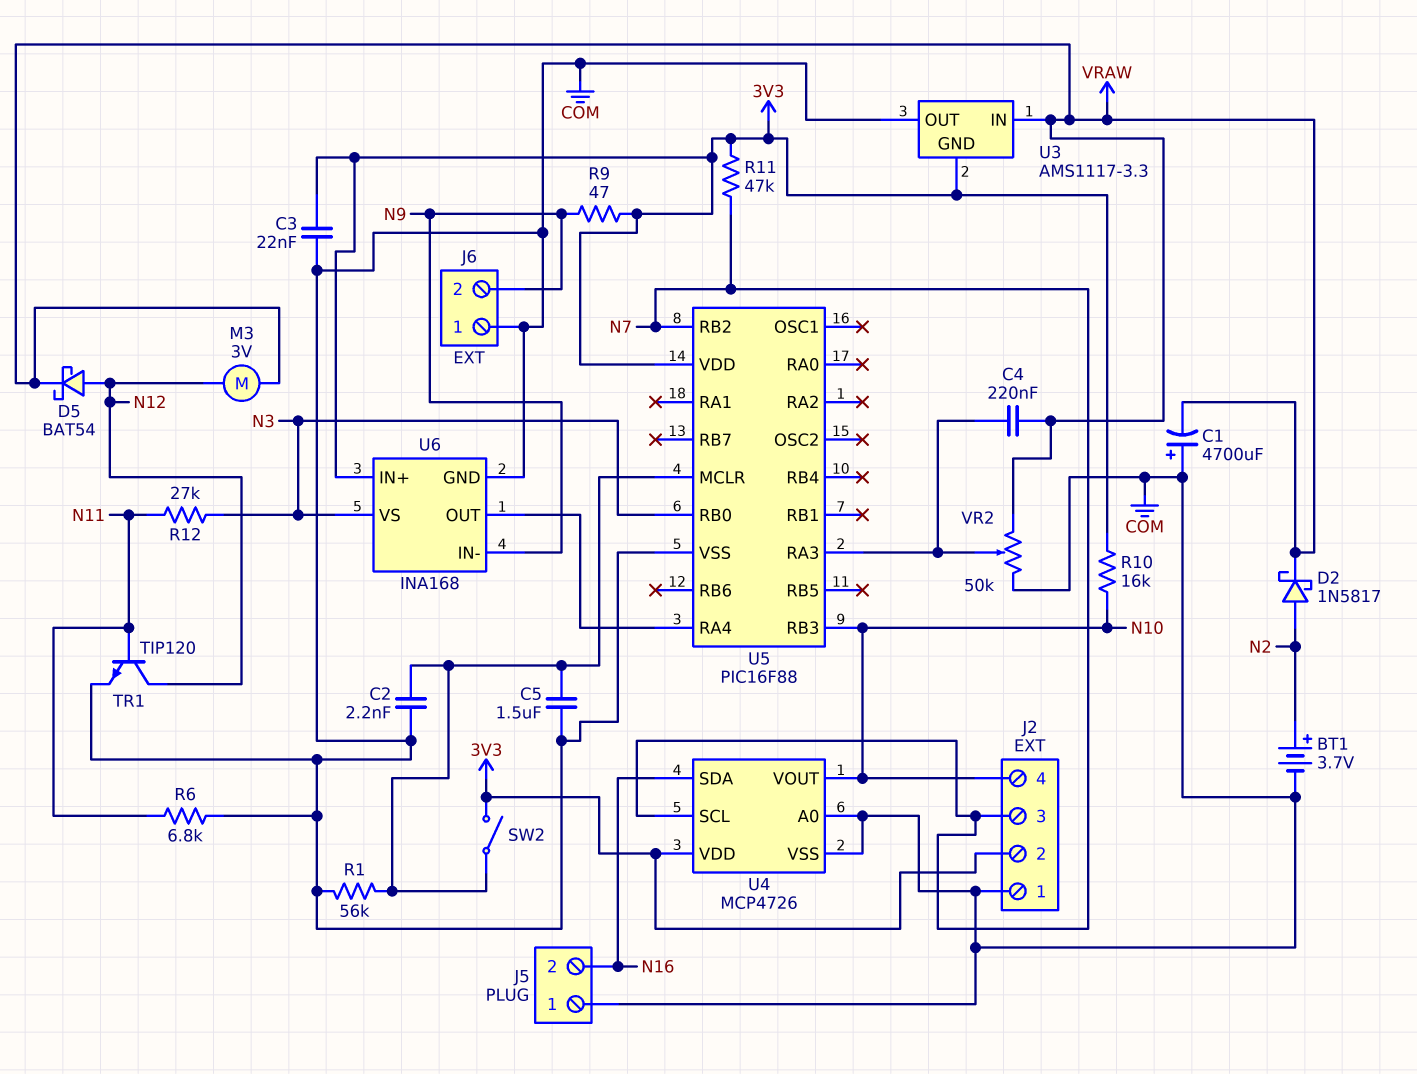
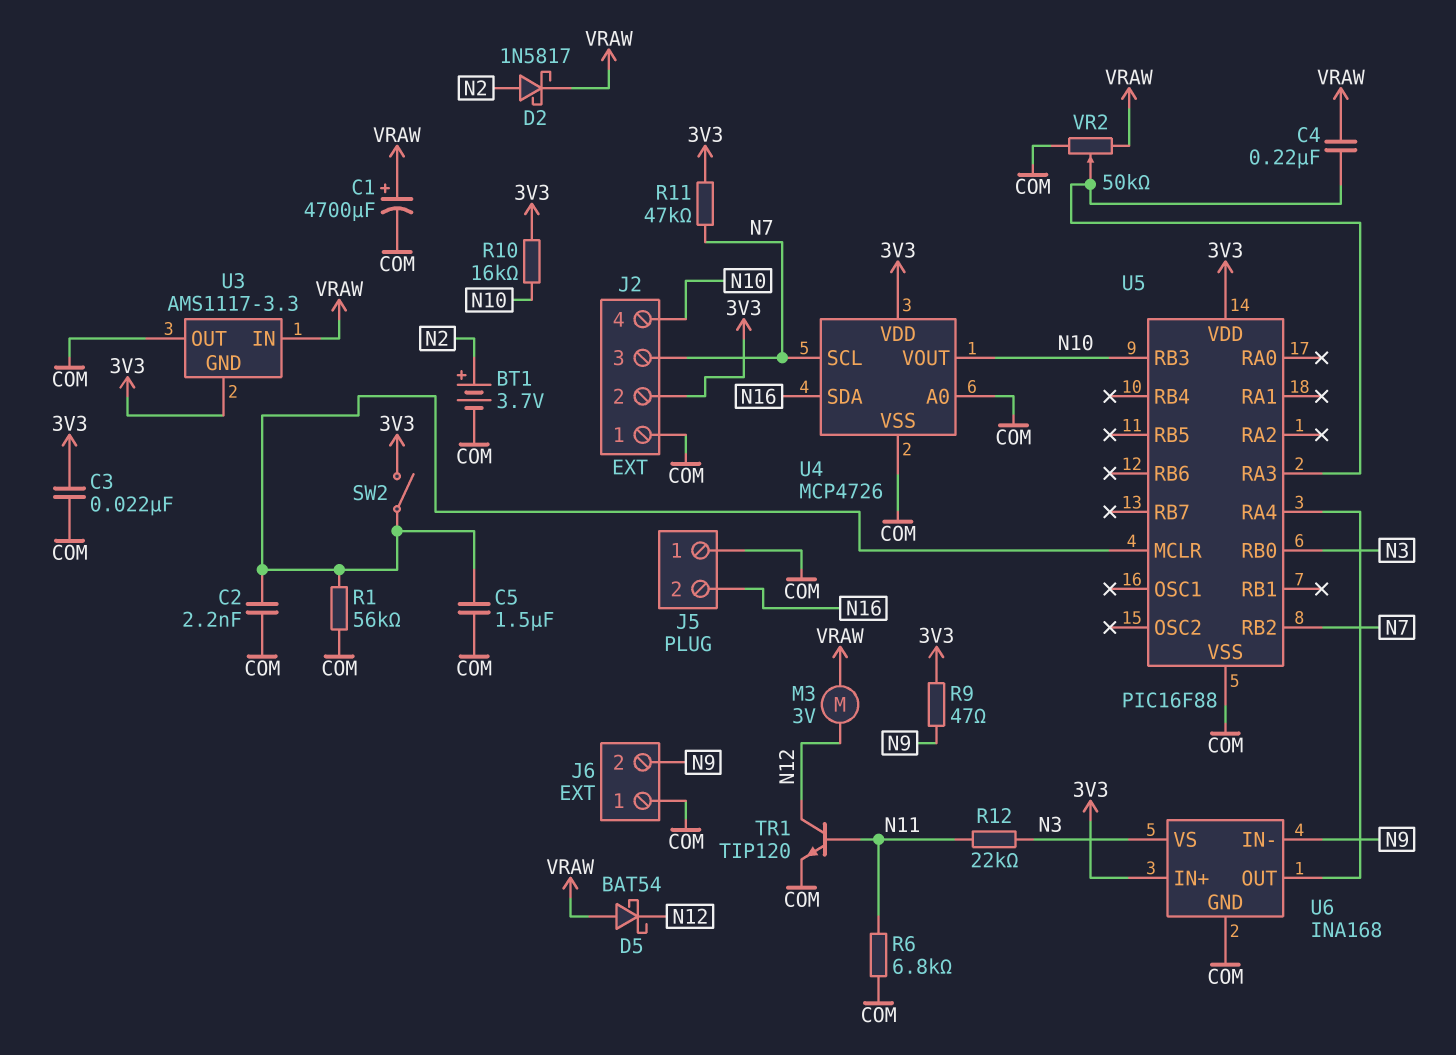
C1: 4700uF (plus COM, minus VRAW) -> 4700uF (plus VRAW, minus COM)
D5: schottky BAT54 (A N12, K VRAW) -> schottky BAT54 (A VRAW, K N12)
R12: 27k (N3, N11) -> 22k (N3, N11)

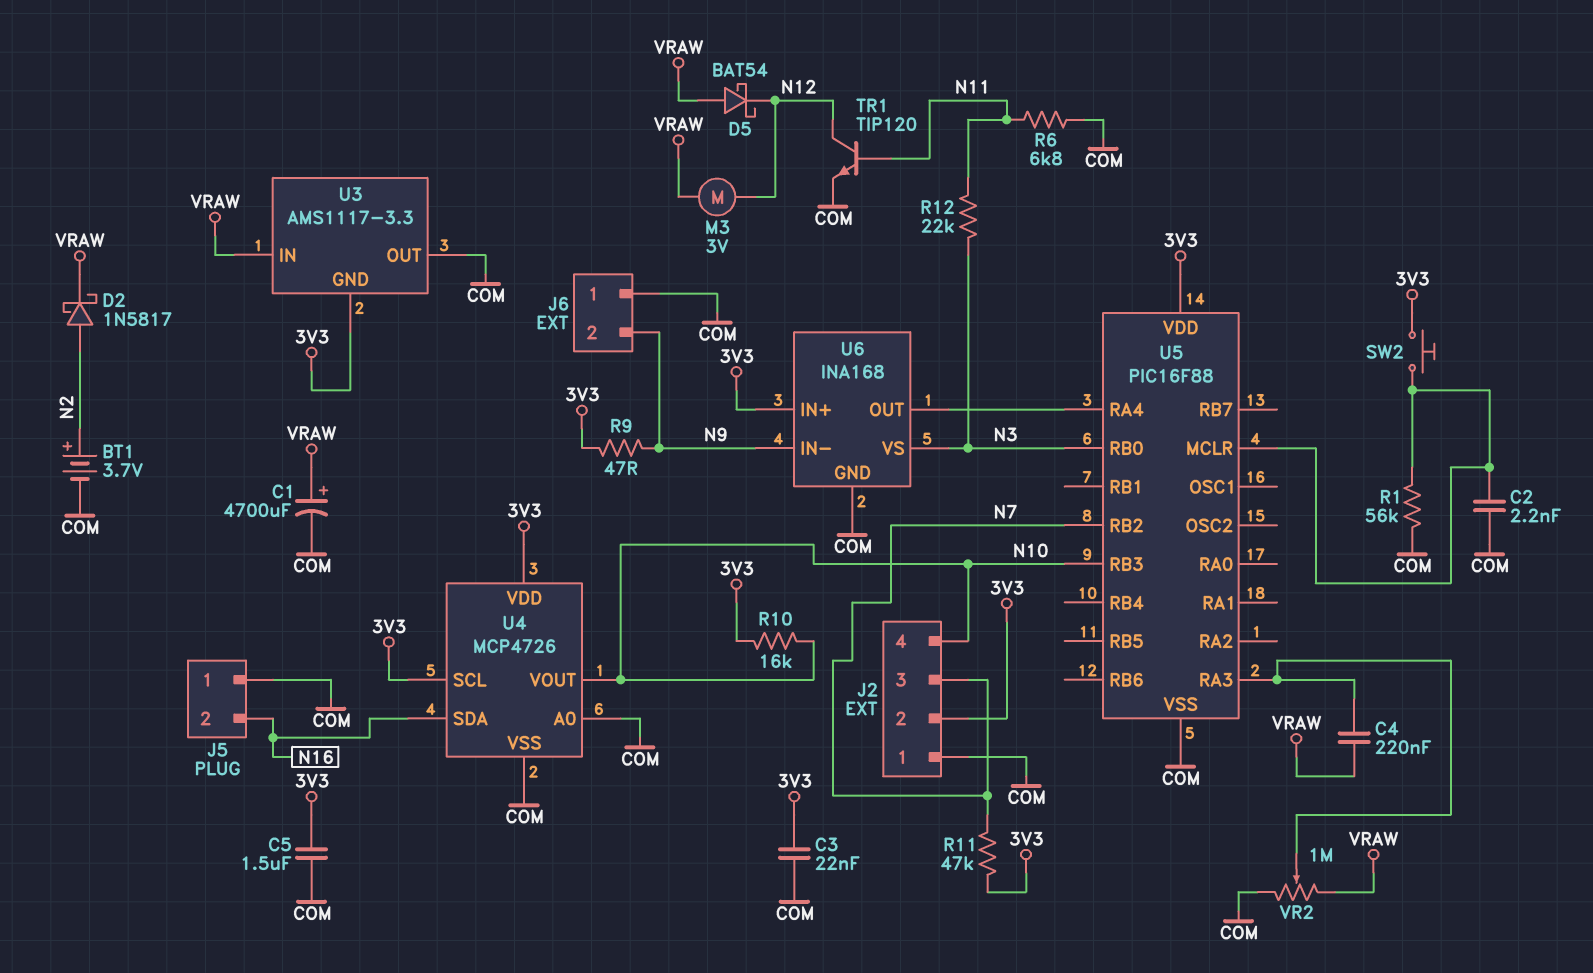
C5: 1.5uF (COM, U5/MCLR) -> 1.5uF (3V3, COM)
SW2: switch (3V3, U5/MCLR) -> button (3V3, U5/MCLR)
U4 pin SCL: N7 -> 3V3
VR2: 50k (COM, VRAW, wiper U5/RA3) -> 1M (COM, VRAW, wiper U5/RA3)

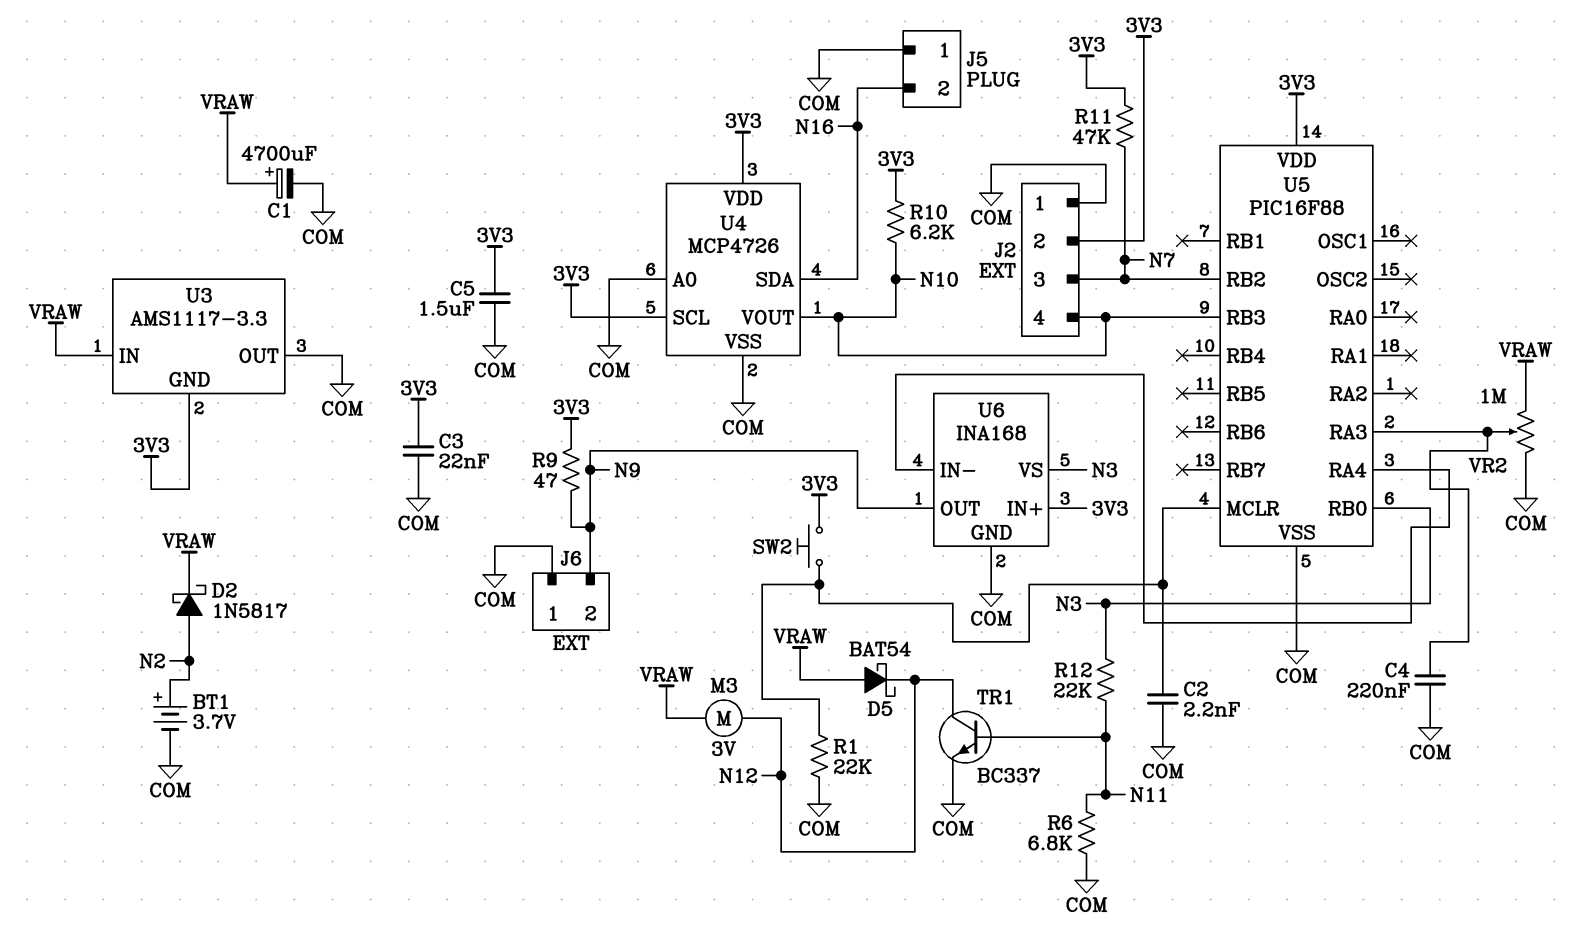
C4: 220nF (U5/RA3, VRAW) -> 220nF (COM, U5/RA3)
R1: 56k (COM, U5/MCLR) -> 22k (COM, U5/MCLR)
R10: 16k (3V3, N10) -> 6.2k (3V3, N10)
TR1: NPN TIP120 (B N11, C N12, E COM) -> NPN BC337 (B N11, C N12, E COM)
U6 pin IN-: N9 -> U5/RA4
U6 pin OUT: U5/RA4 -> N9

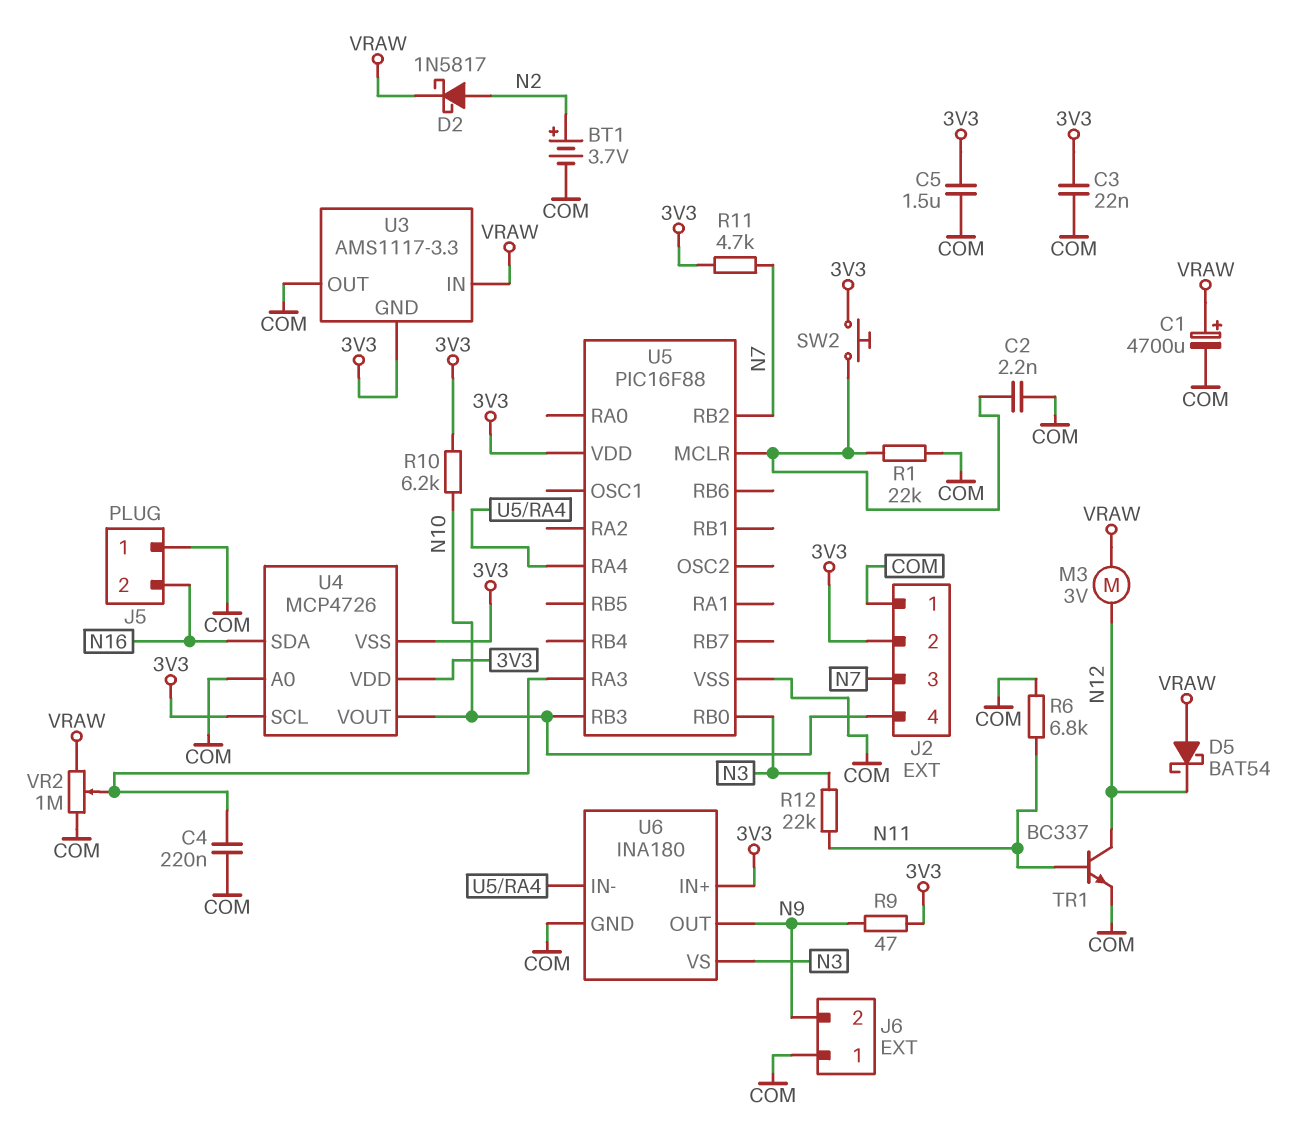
R11: 47k (3V3, N7) -> 4.7k (3V3, N7)
U4 pin VSS: COM -> 3V3
U6: INA168 -> INA180

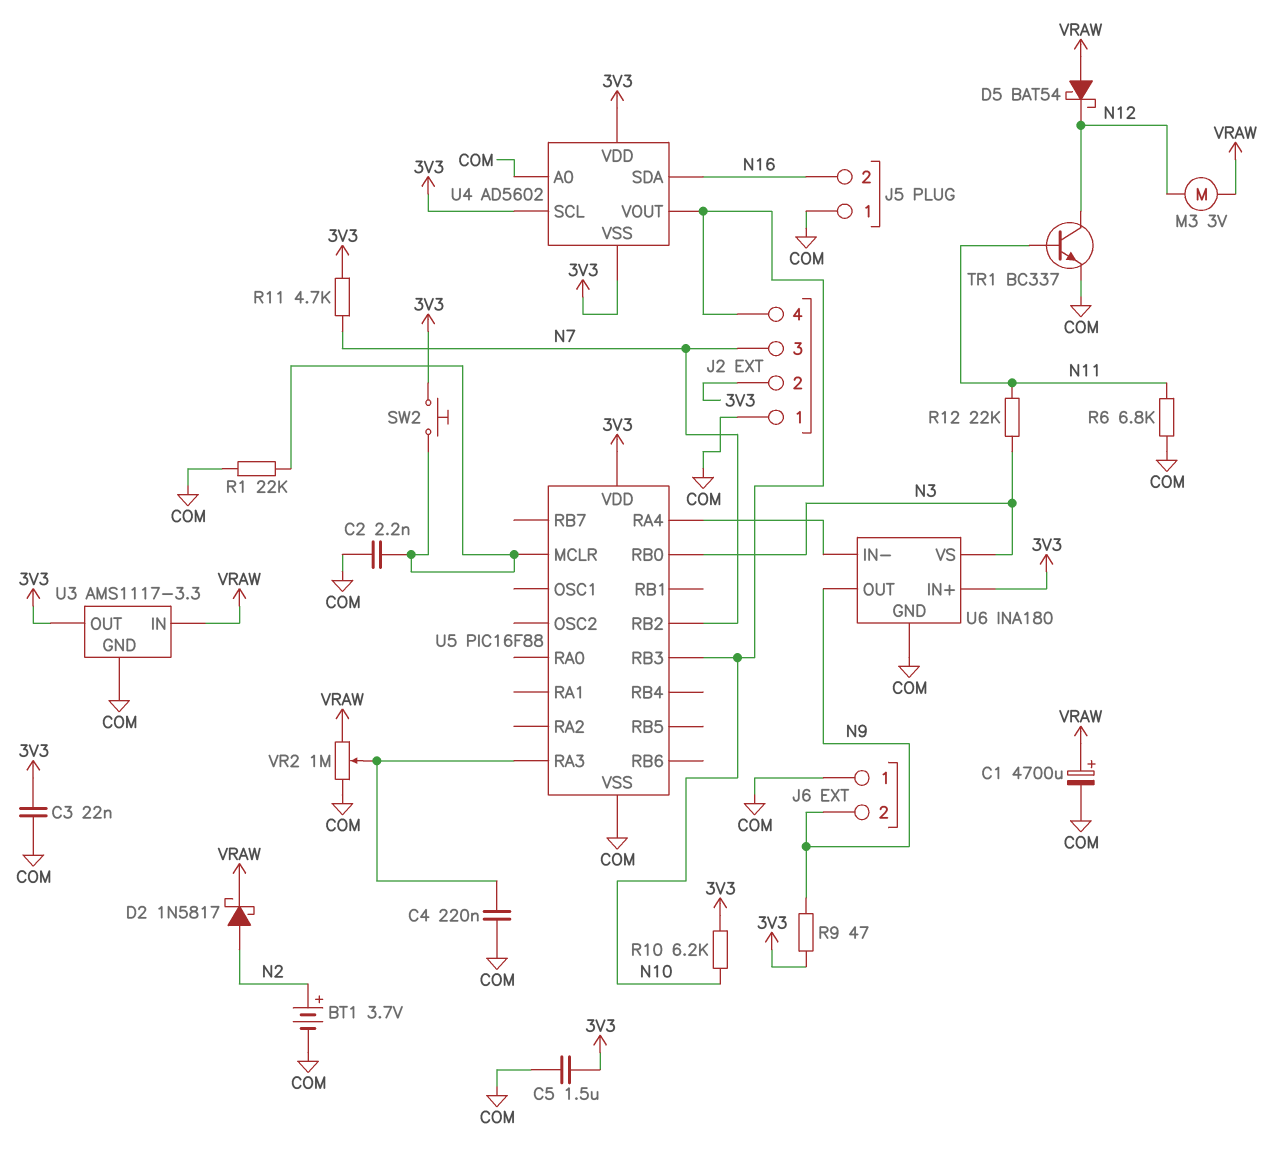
U3 pin GND: 3V3 -> COM
U3 pin OUT: COM -> 3V3
U4: MCP4726 -> AD5602

